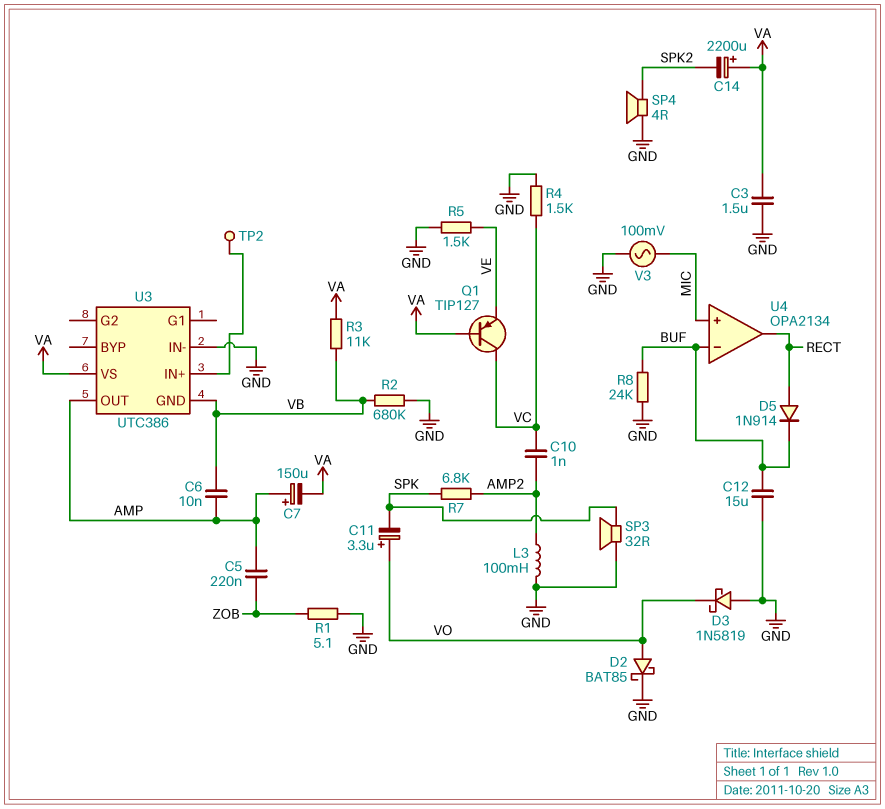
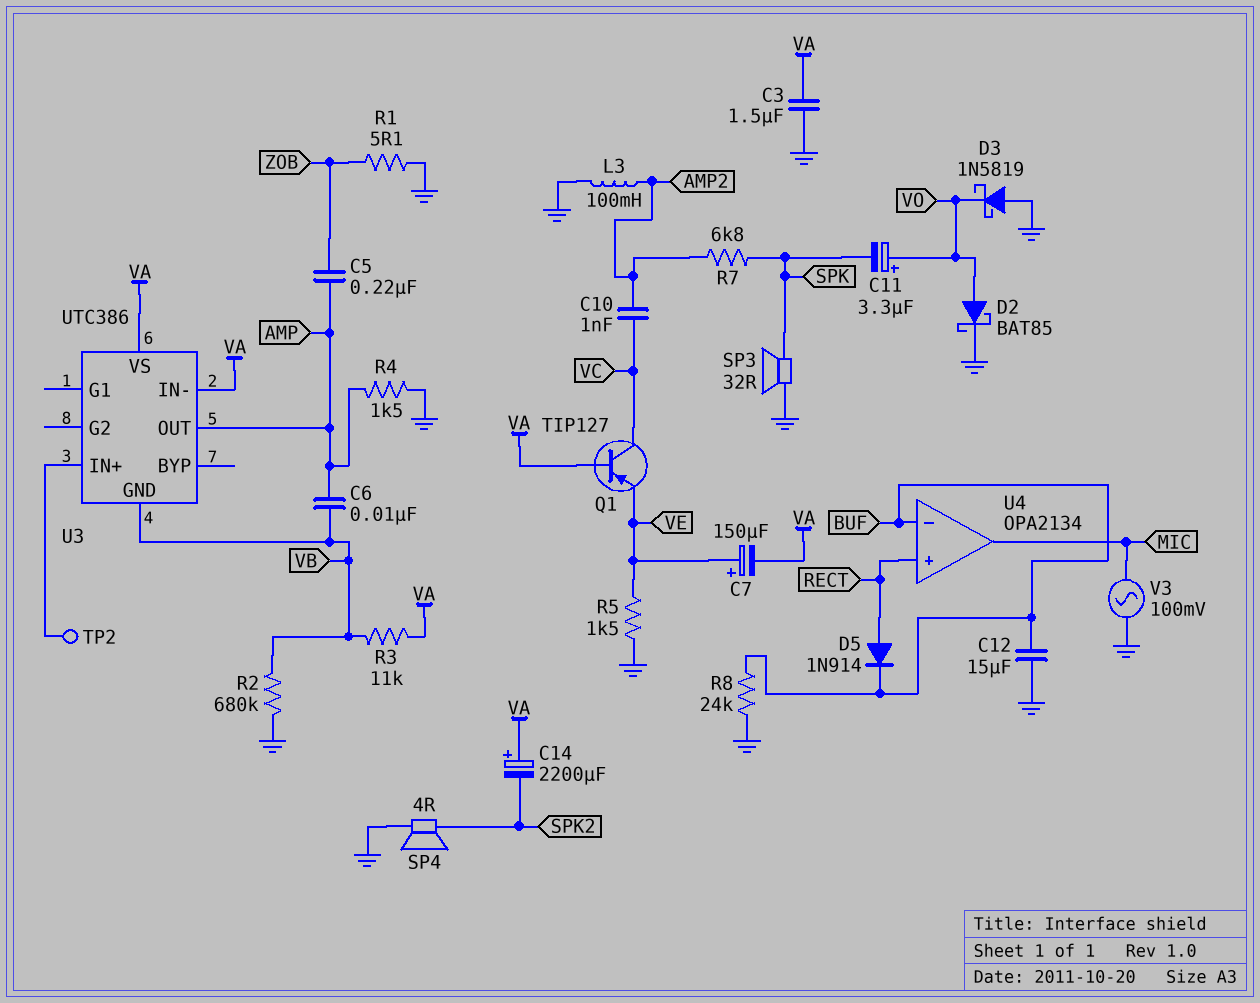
C7: 150uF (plus AMP, minus VA) -> 150uF (plus VE, minus VA)
R4: 1.5k (GND, VC) -> 1.5k (AMP, GND)
U3 pin IN-: GND -> VA
U4 pin in+: MIC -> RECT
U4 pin out: RECT -> MIC

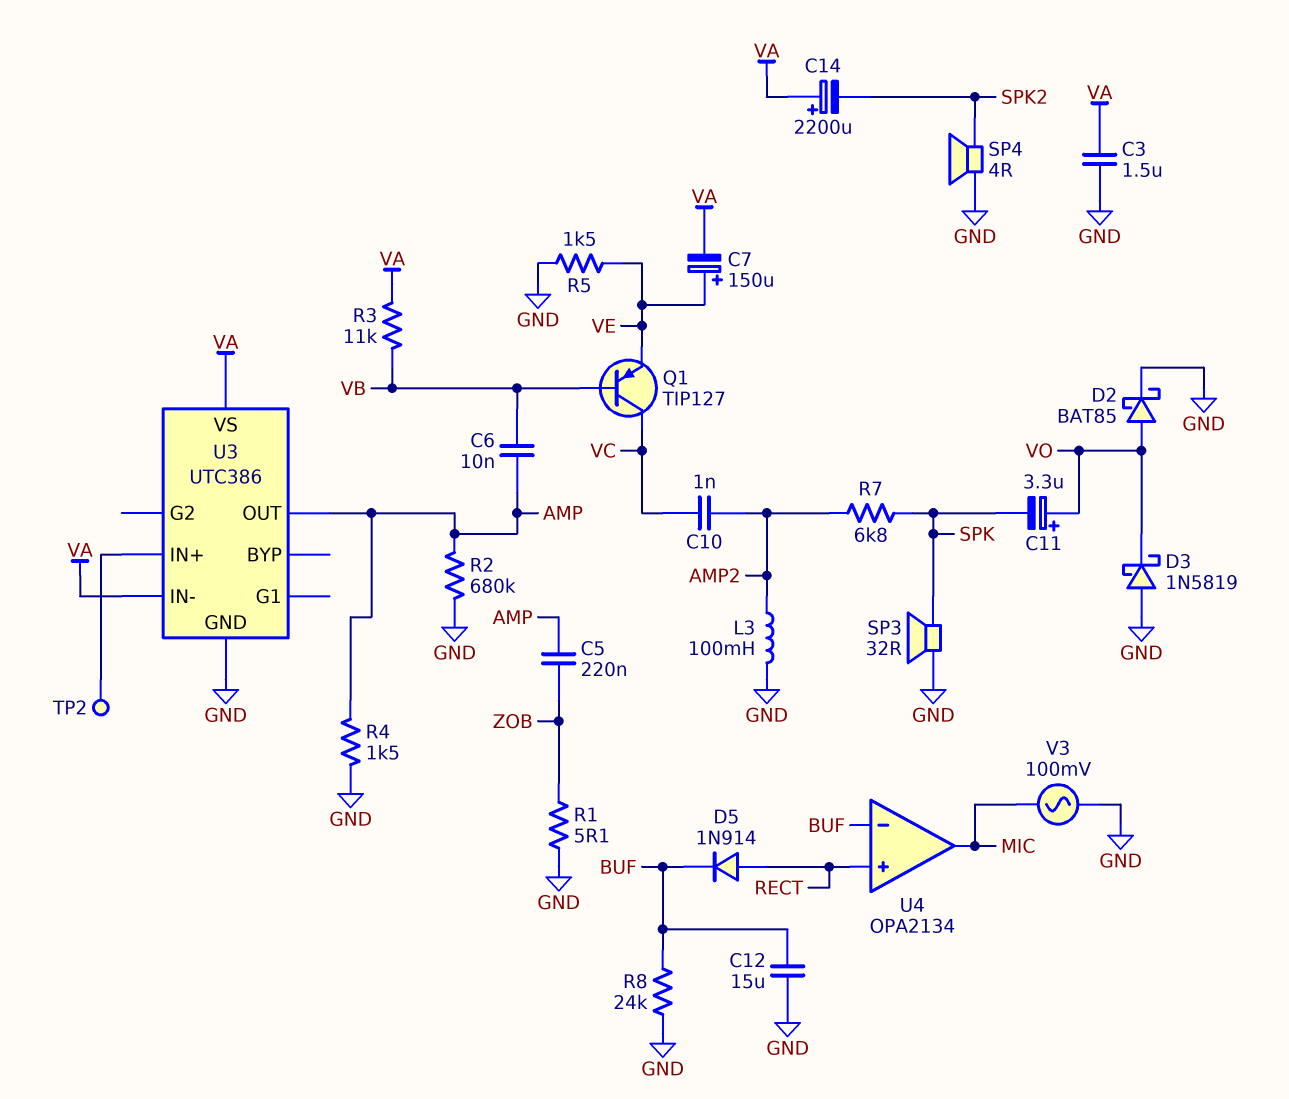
Q1: PNP TIP127 (B VA, C VC, E VE) -> PNP TIP127 (B VB, C VC, E VE)
R2: 680k (GND, VB) -> 680k (AMP, GND)
U3 pin GND: VB -> GND

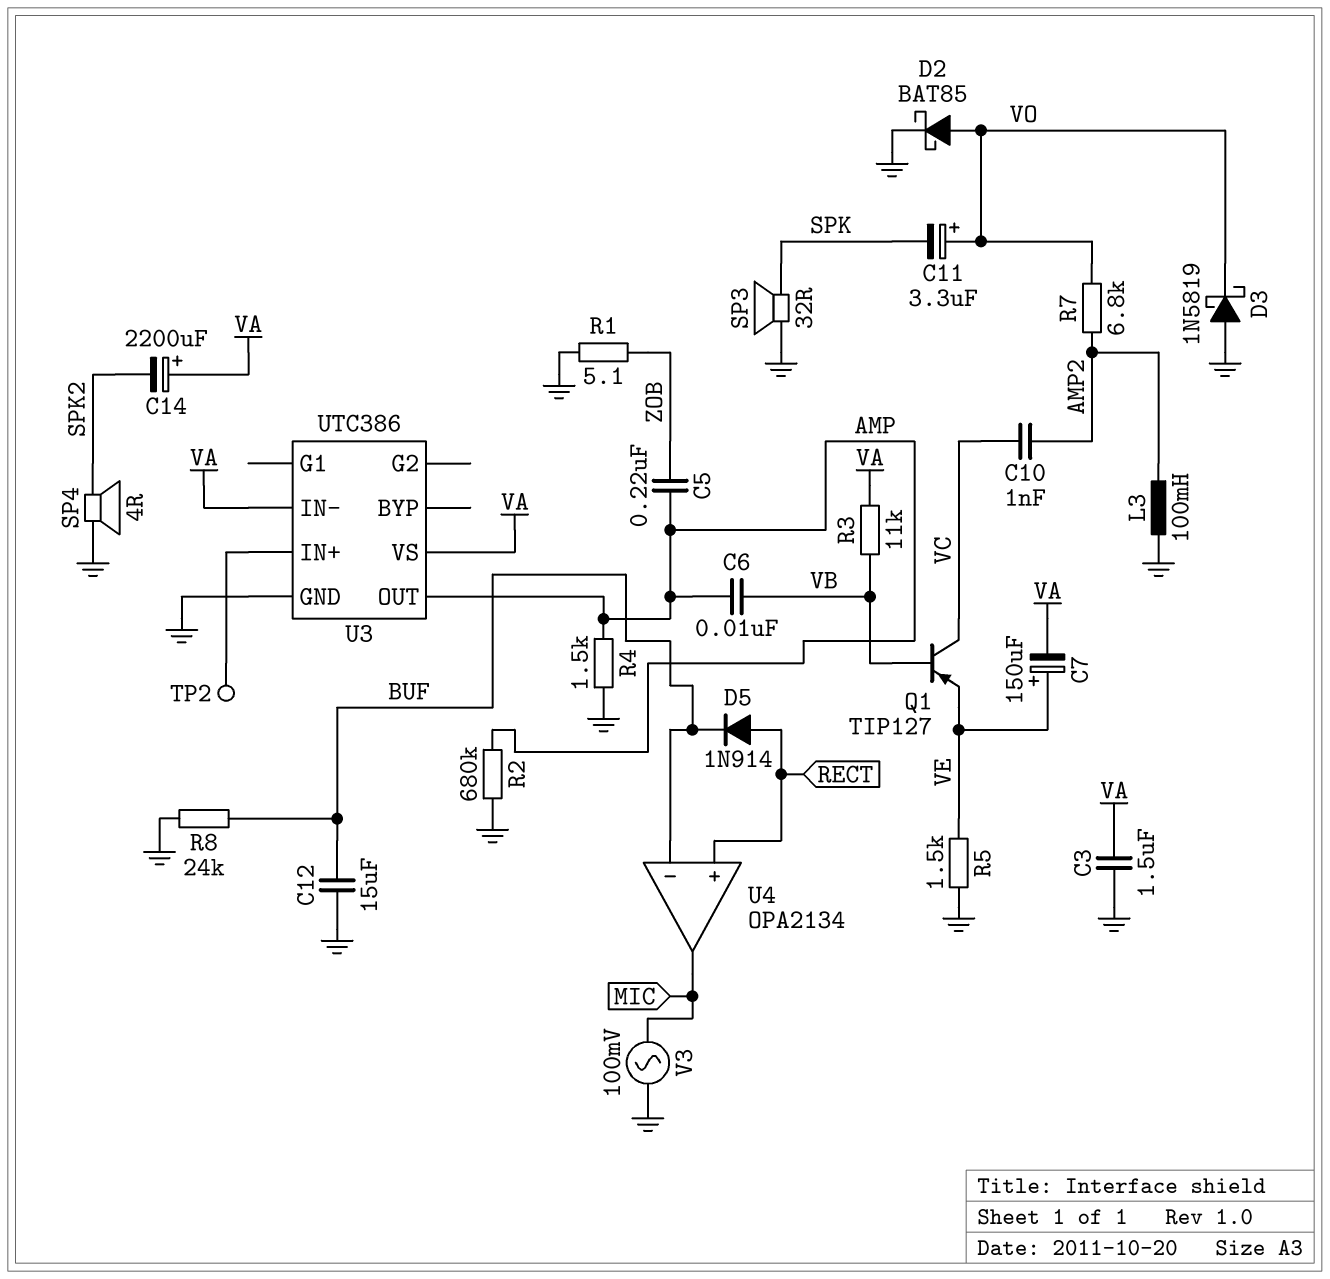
R7: 6.8k (AMP2, SPK) -> 6.8k (AMP2, VO)

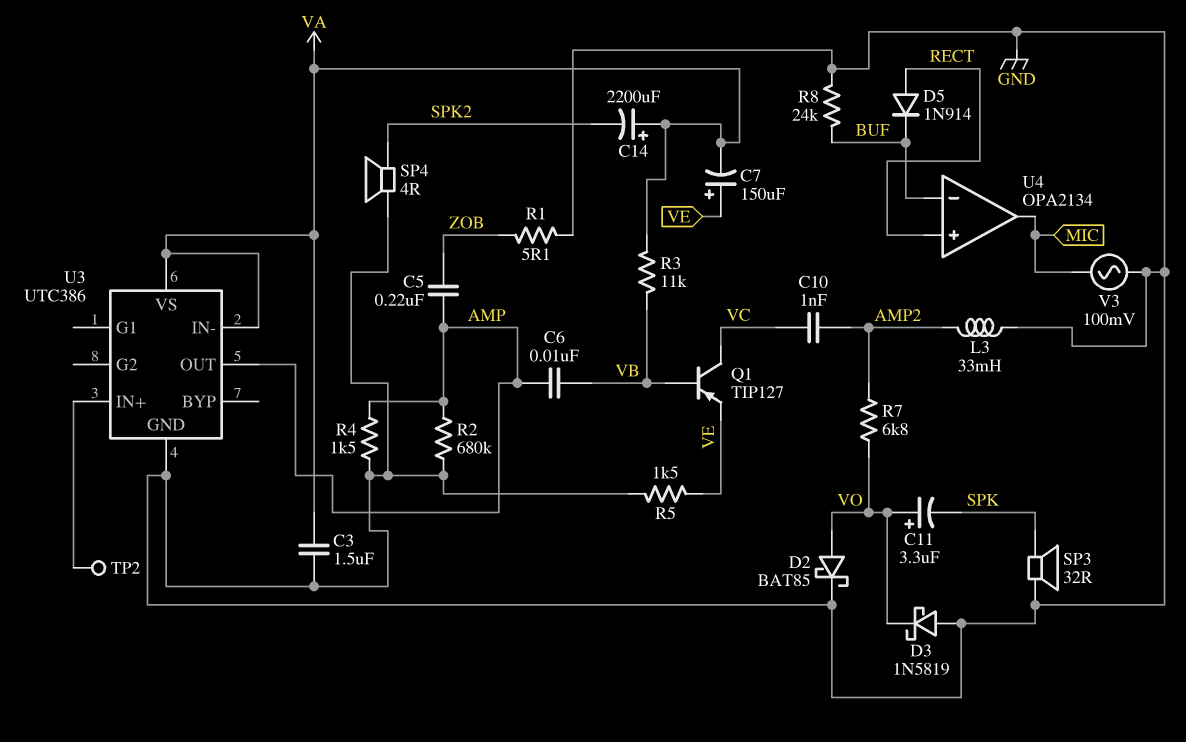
C12: 15uF (BUF, GND) -> none
L3: 100mH (AMP2, GND) -> 33mH (AMP2, GND)

